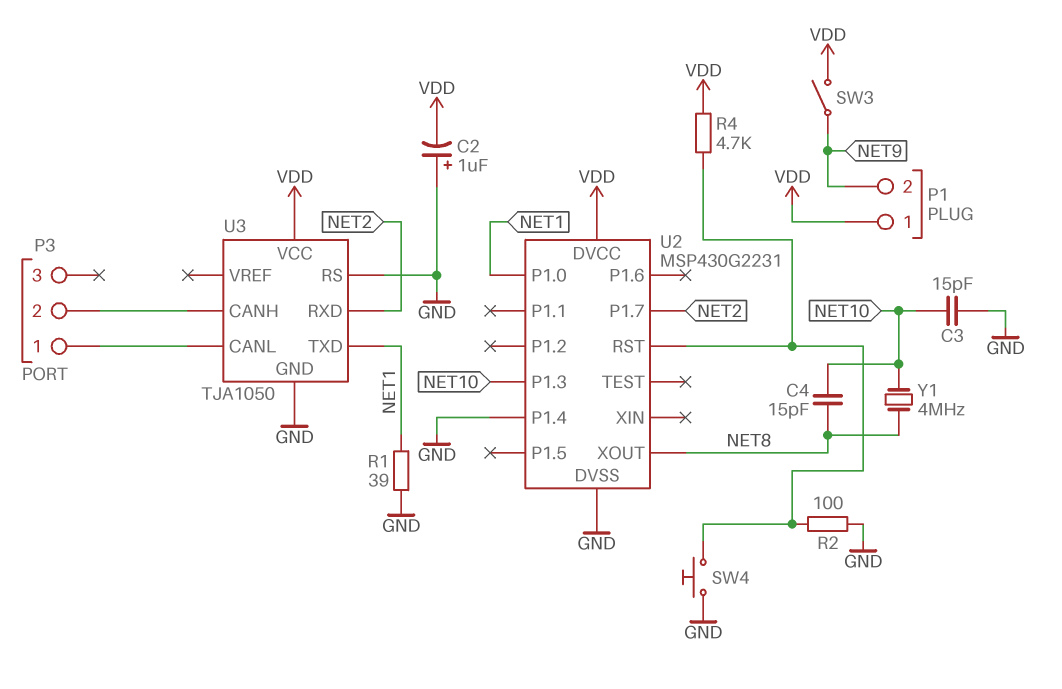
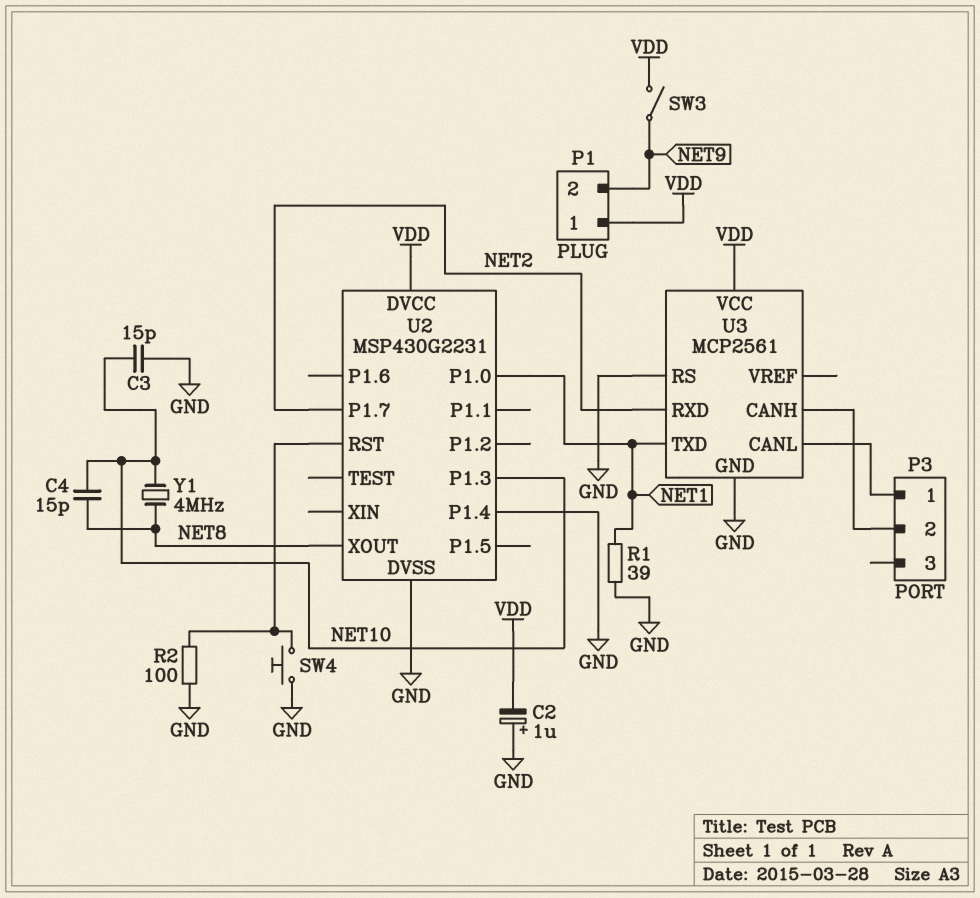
R4: 4.7k (U2/RST, VDD) -> none
U3: TJA1050 -> MCP2561

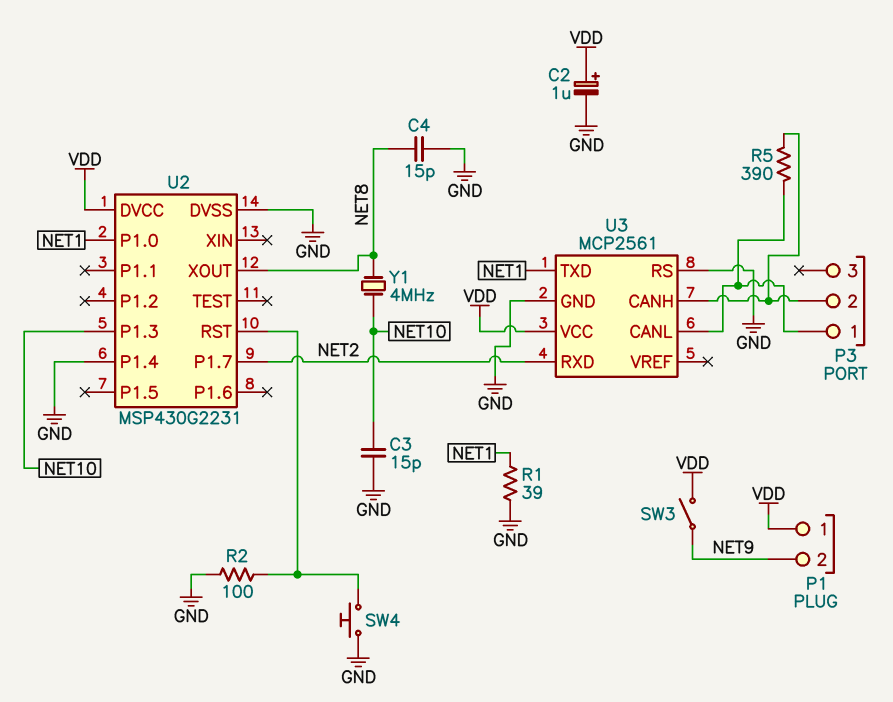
C2: 1uF (plus GND, minus VDD) -> 1uF (plus VDD, minus GND)
C4: 15pF (NET8, NET10) -> 15pF (GND, NET8)
R5: none -> 390 (P3/1, P3/2)

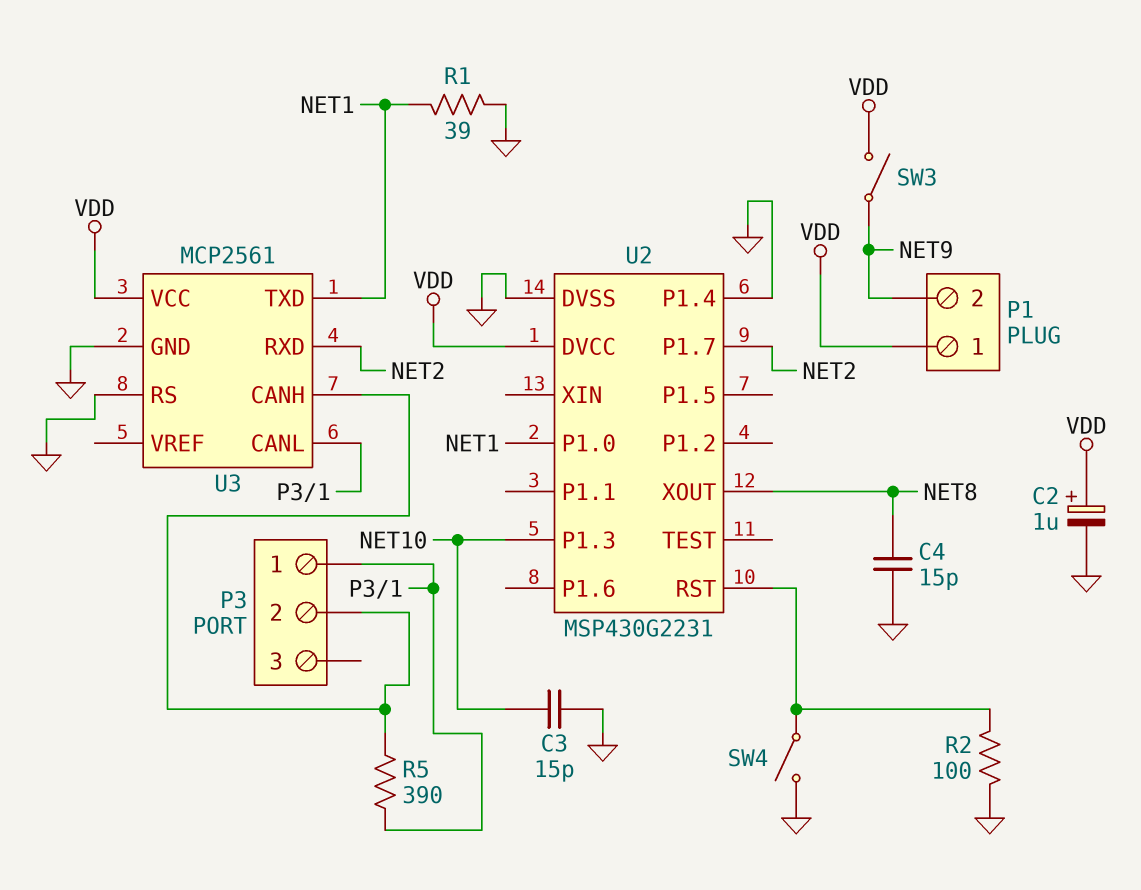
SW4: button (GND, U2/RST) -> switch (GND, U2/RST)
Y1: 4MHz (NET8, NET10) -> none

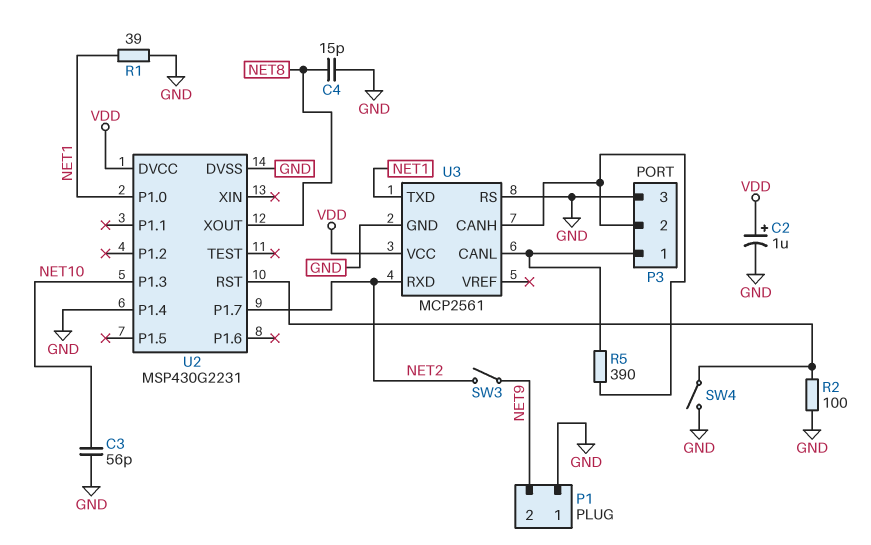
C3: 15pF (GND, NET10) -> 56pF (GND, NET10)
P1 pin 1: VDD -> GND
P3 pin 3: none -> GND
SW3: switch (NET9, VDD) -> switch (NET2, NET9)

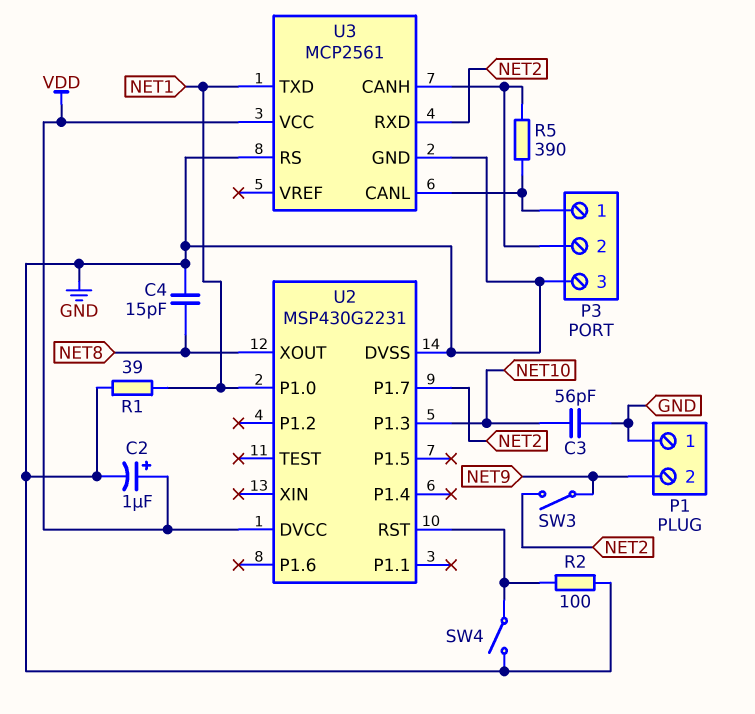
U2 pin P1.4: GND -> none

